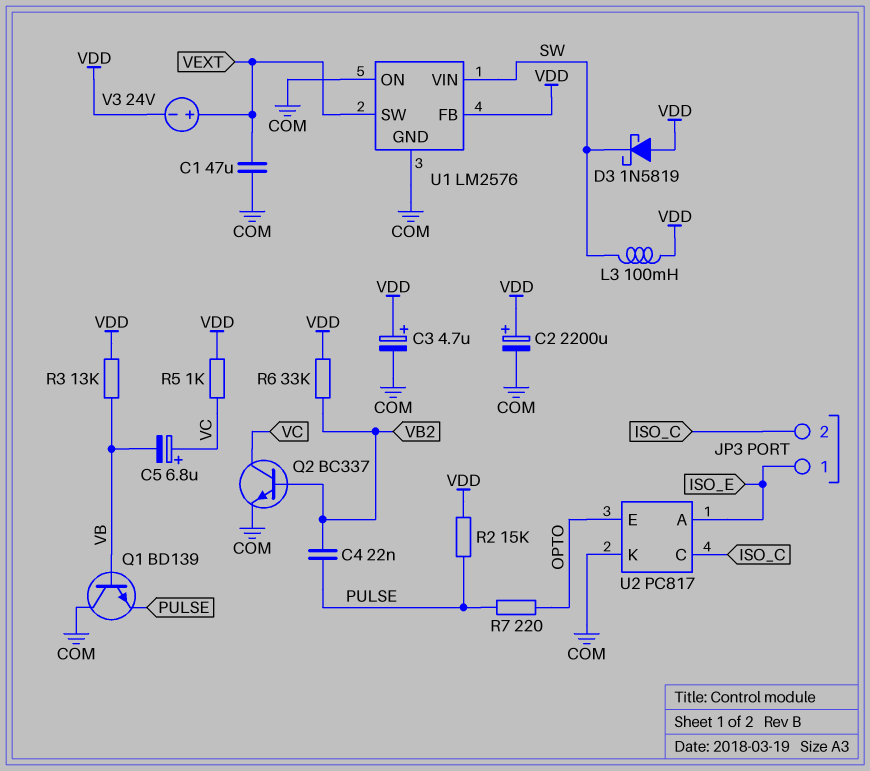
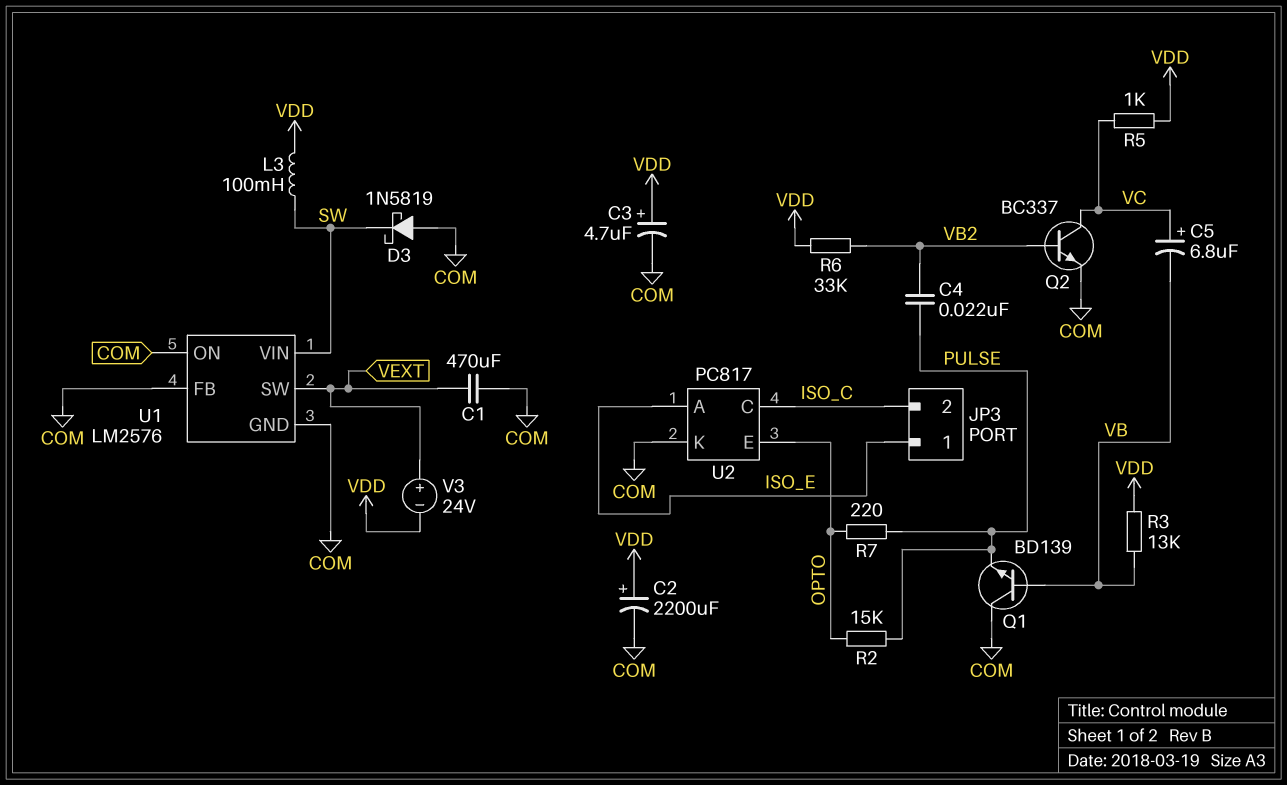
C1: 47uF (COM, VEXT) -> 470uF (COM, VEXT)
D3: schottky 1N5819 (A VDD, K SW) -> schottky 1N5819 (A COM, K SW)
R2: 15k (PULSE, VDD) -> 15k (OPTO, PULSE)
U1 pin FB: VDD -> COM

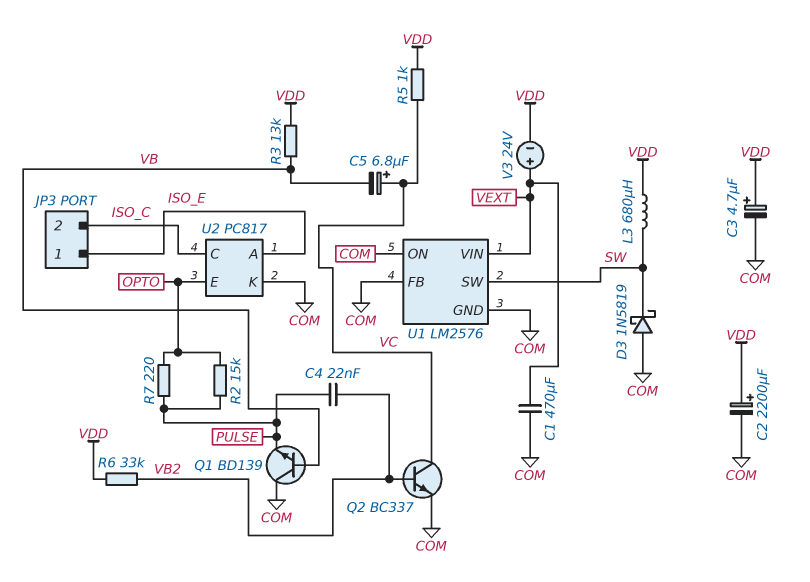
L3: 100mH (SW, VDD) -> 680uH (SW, VDD)
U1 pin SW: VEXT -> SW
U1 pin VIN: SW -> VEXT

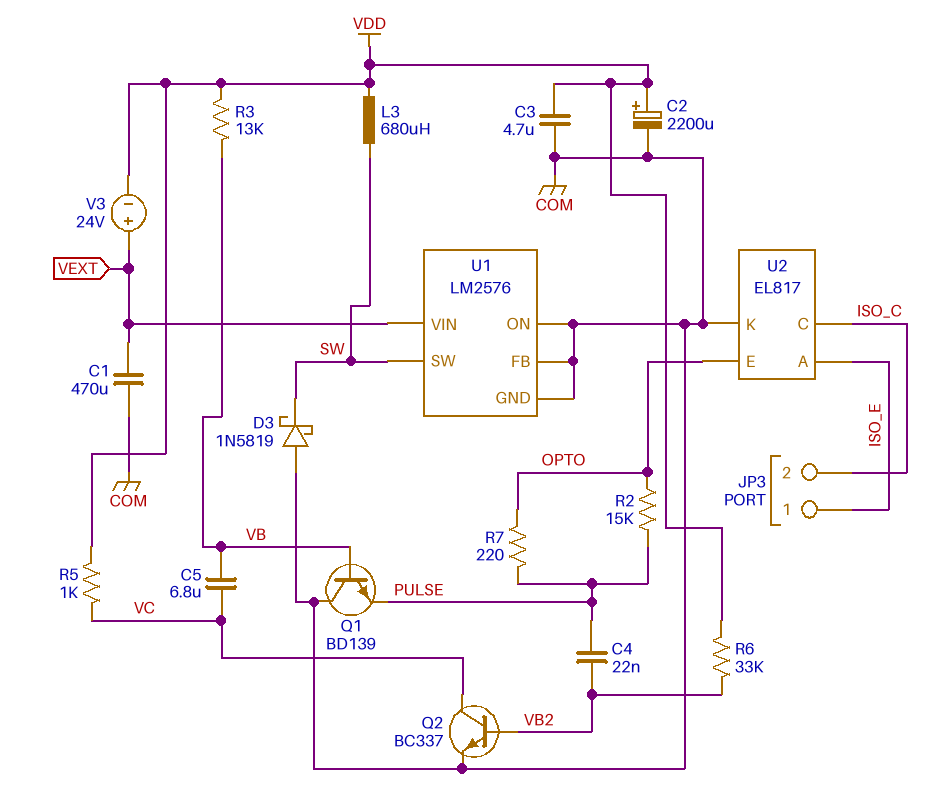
C3: 4.7uF (plus VDD, minus COM) -> 4.7uF (COM, VDD)
C5: 6.8uF (plus VC, minus VB) -> 6.8uF (VB, VC)
U2: PC817 -> EL817

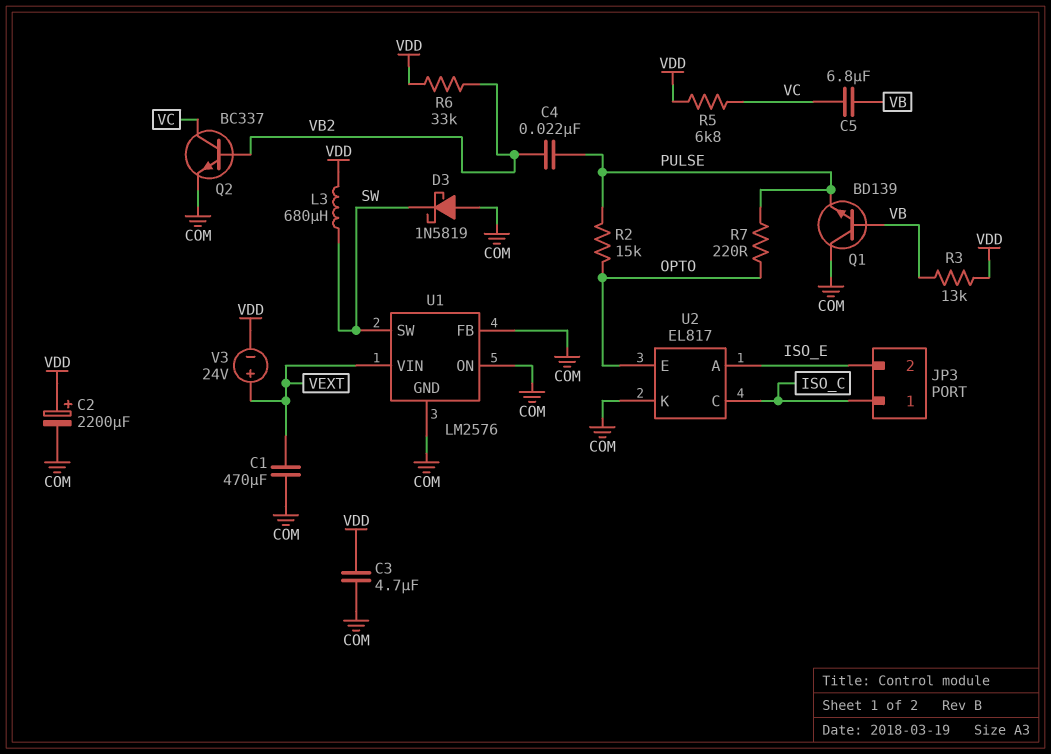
JP3 pin 1: ISO_E -> ISO_C
JP3 pin 2: ISO_C -> ISO_E
R5: 1k (VC, VDD) -> 6.8k (VC, VDD)

